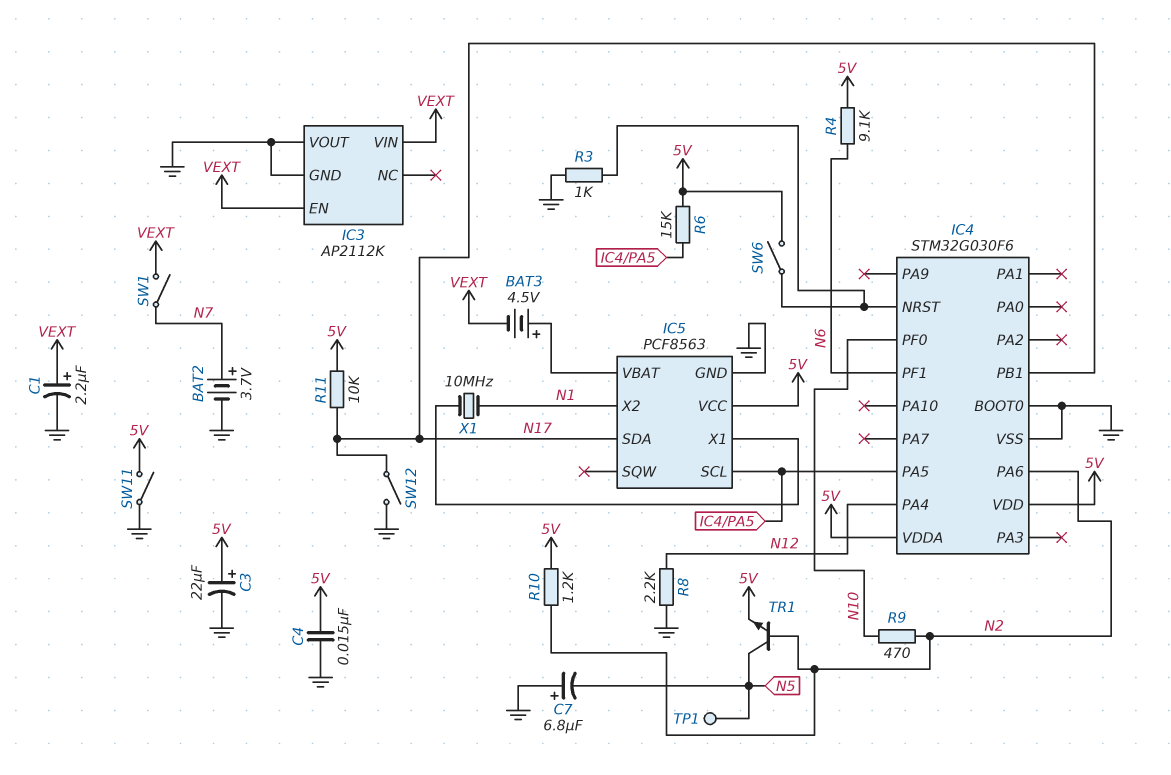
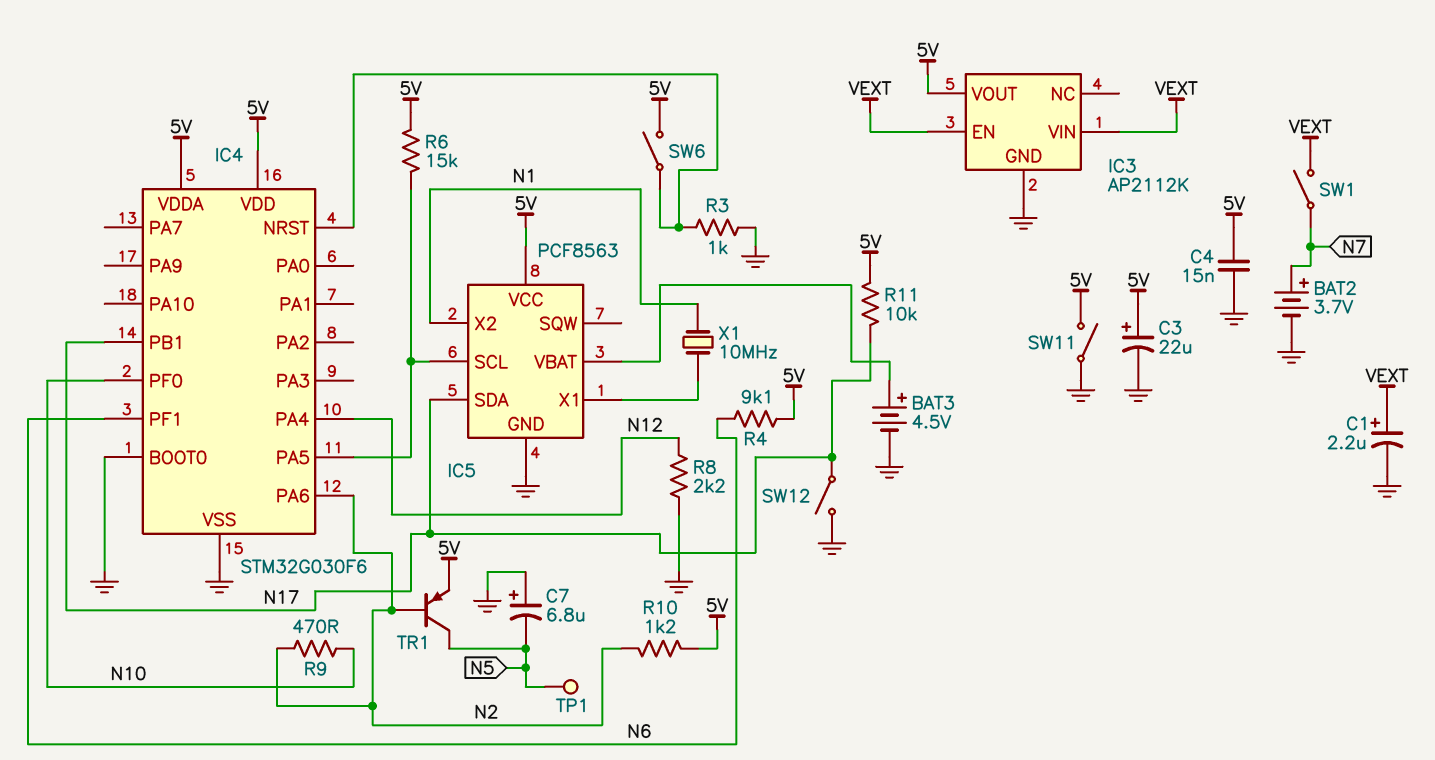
BAT3: 4.5V (plus IC5/VBAT, minus VEXT) -> 4.5V (plus IC5/VBAT, minus GND)
IC3 pin VOUT: GND -> 5V
TR1: NPN (B N2, C N5, E 5V) -> PNP (B N2, C N5, E 5V)

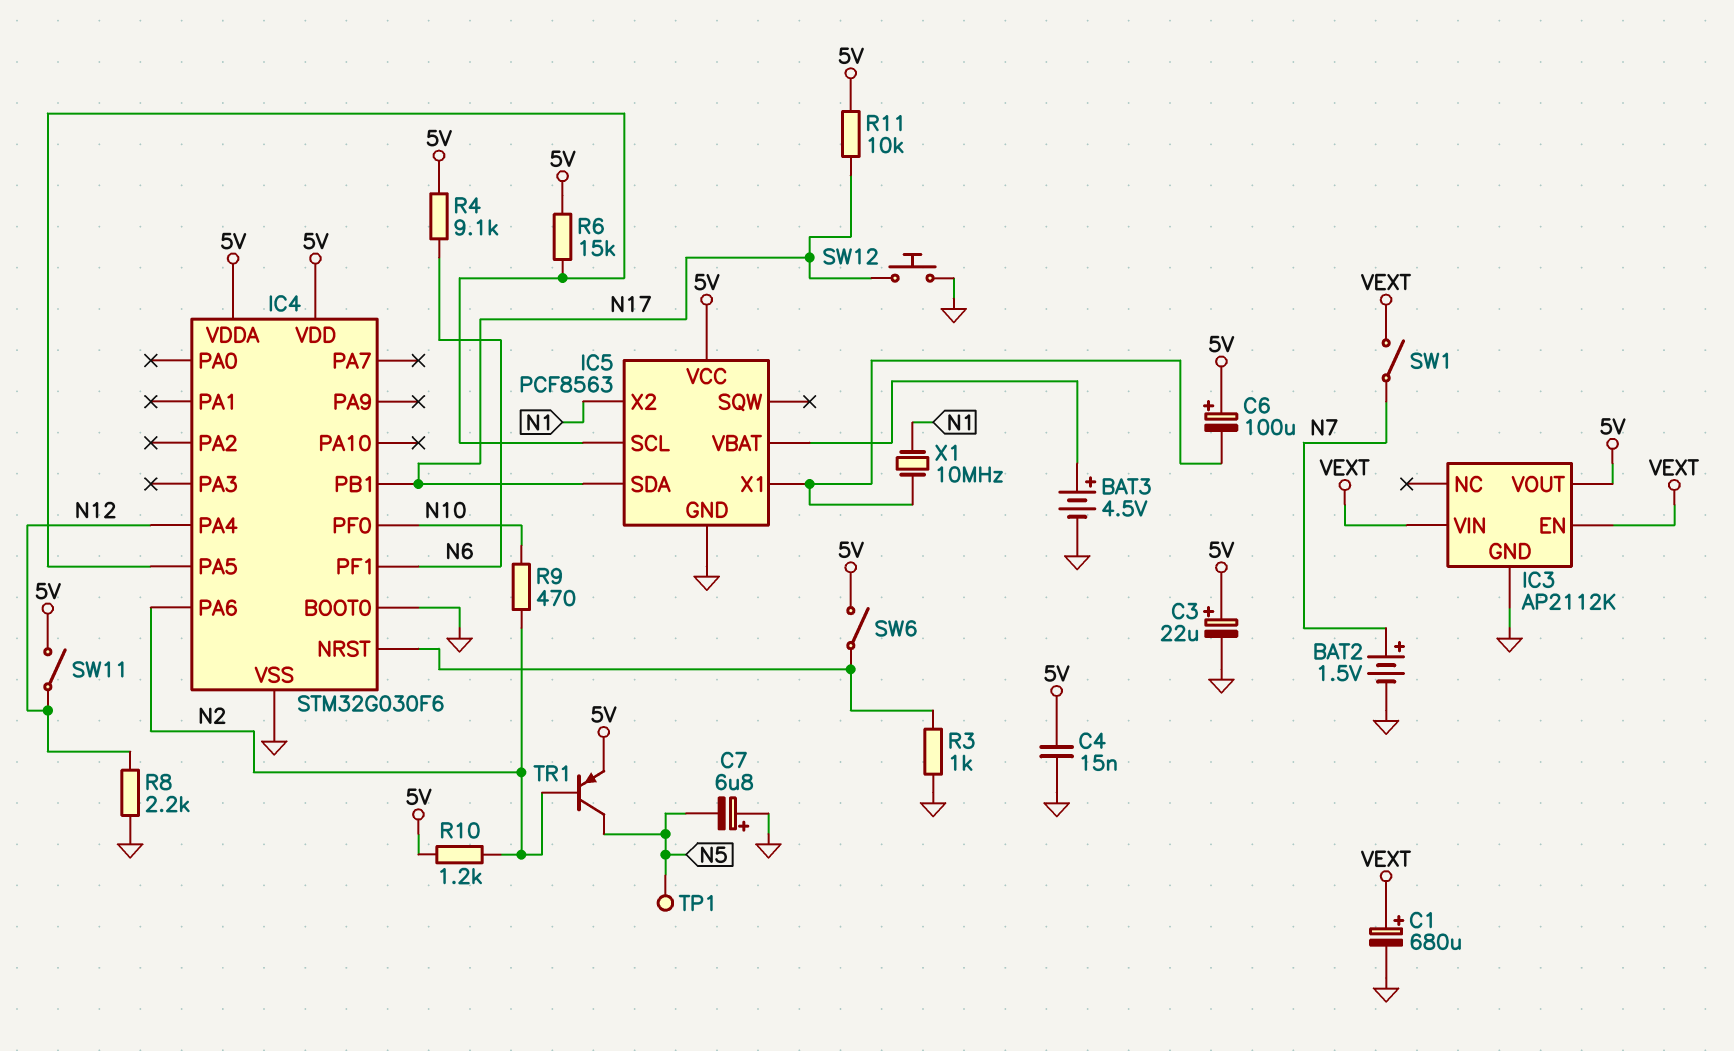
BAT2: 3.7V (plus N7, minus GND) -> 1.5V (plus N7, minus GND)
C1: 2.2uF (plus VEXT, minus GND) -> 680uF (plus VEXT, minus GND)
C6: none -> 100uF (plus 5V, minus IC5/X1)
SW11: switch (5V, GND) -> switch (5V, N12)
SW12: switch (GND, N17) -> button (GND, N17)

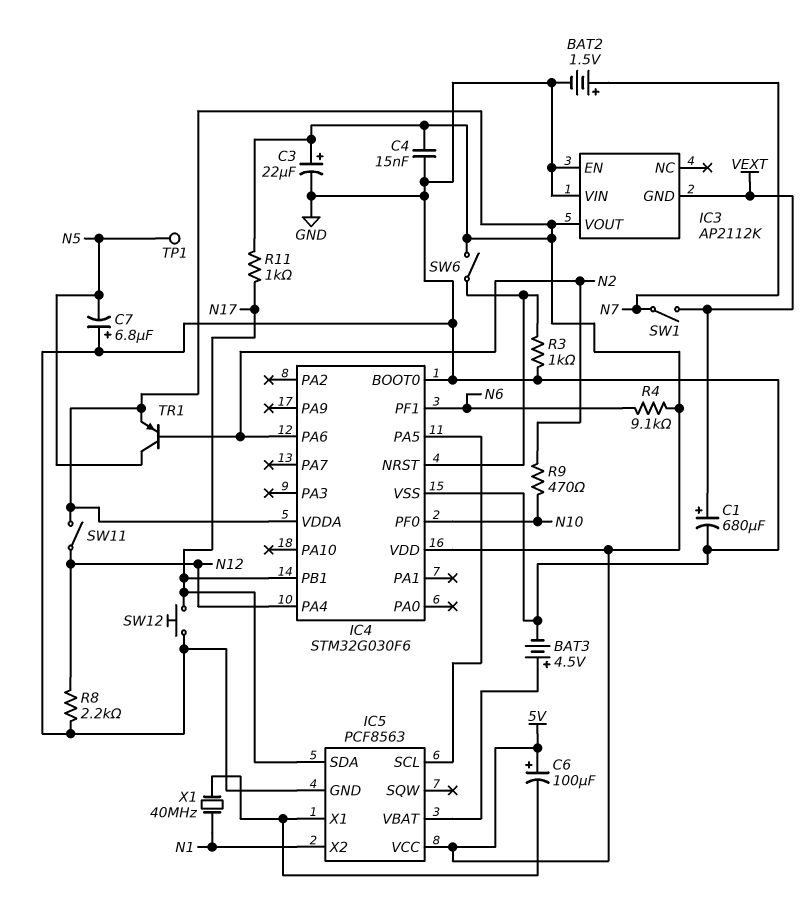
IC3 pin EN: VEXT -> GND
IC3 pin GND: GND -> VEXT
IC3 pin VIN: VEXT -> GND
R6: 15k (5V, IC4/PA5) -> none
R10: 1.2k (5V, N2) -> none
R11: 10k (5V, N17) -> 1k (5V, N17)
X1: 10MHz (IC5/X1, N1) -> 40MHz (IC5/X1, N1)

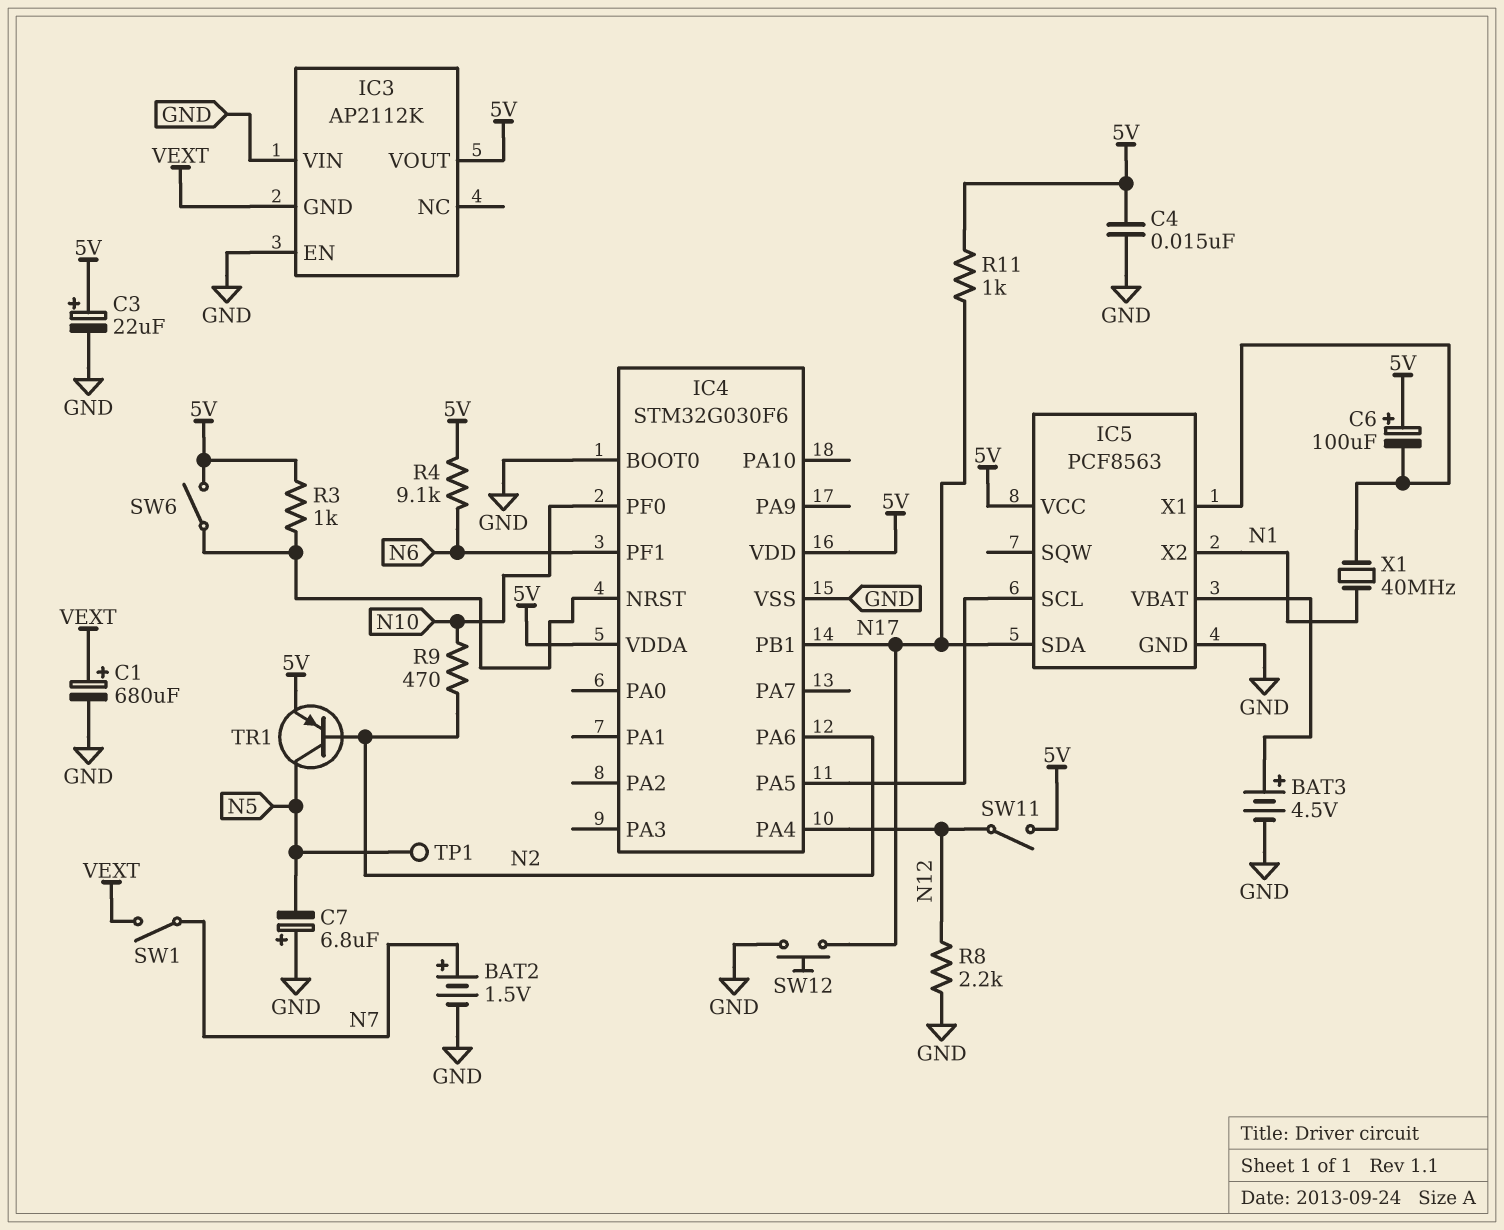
R3: 1k (GND, IC4/NRST) -> 1k (5V, IC4/NRST)

